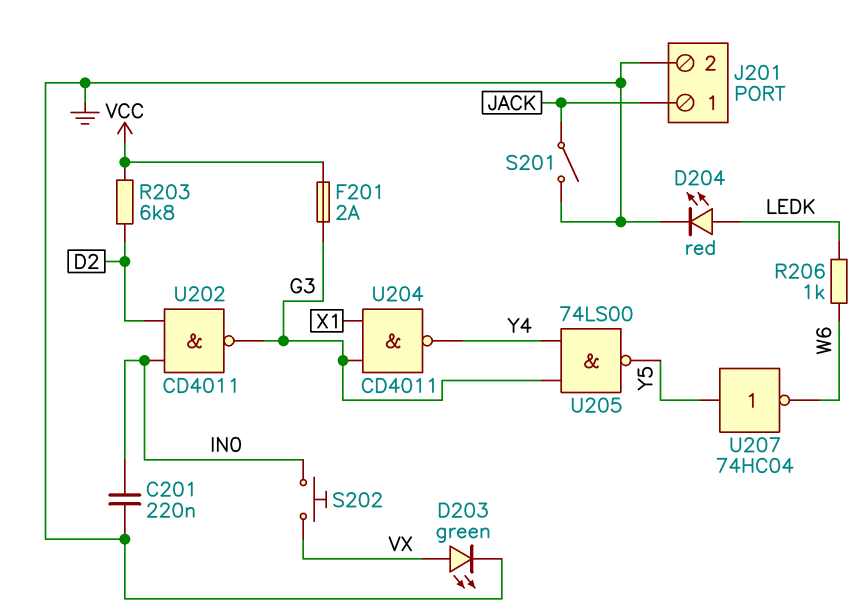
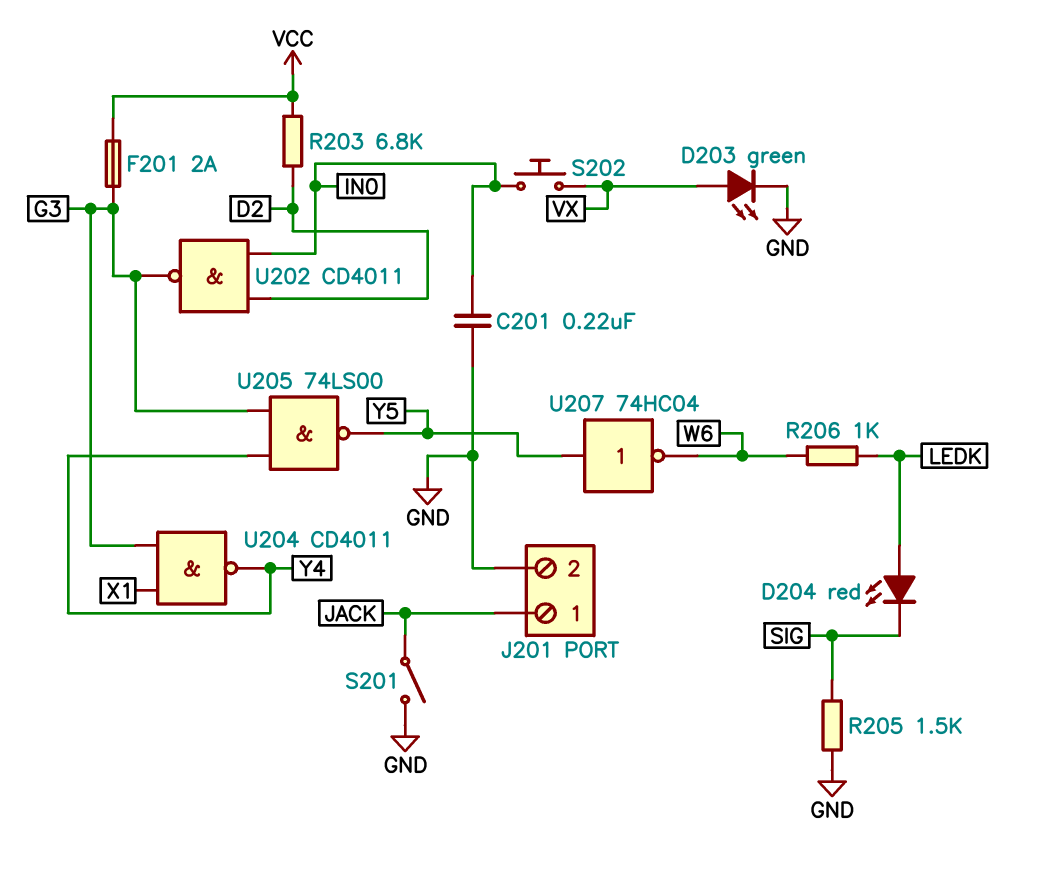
D204: LED red (A LEDK, K GND) -> LED red (A LEDK, K SIG)
R205: none -> 1.5k (GND, SIG)

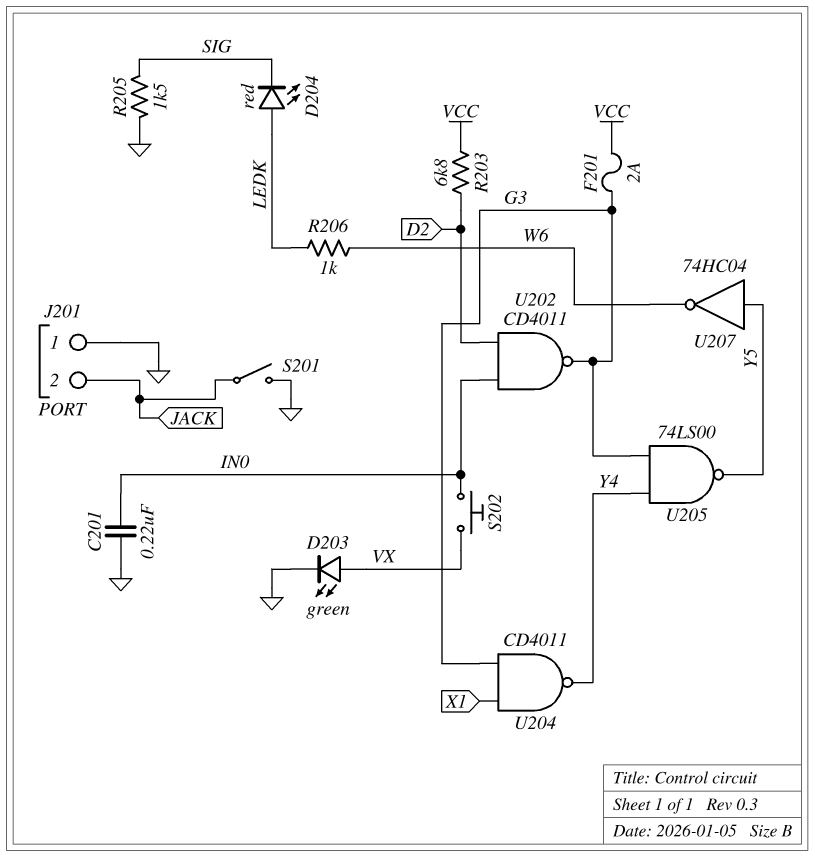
J201 pin 1: JACK -> GND
J201 pin 2: GND -> JACK

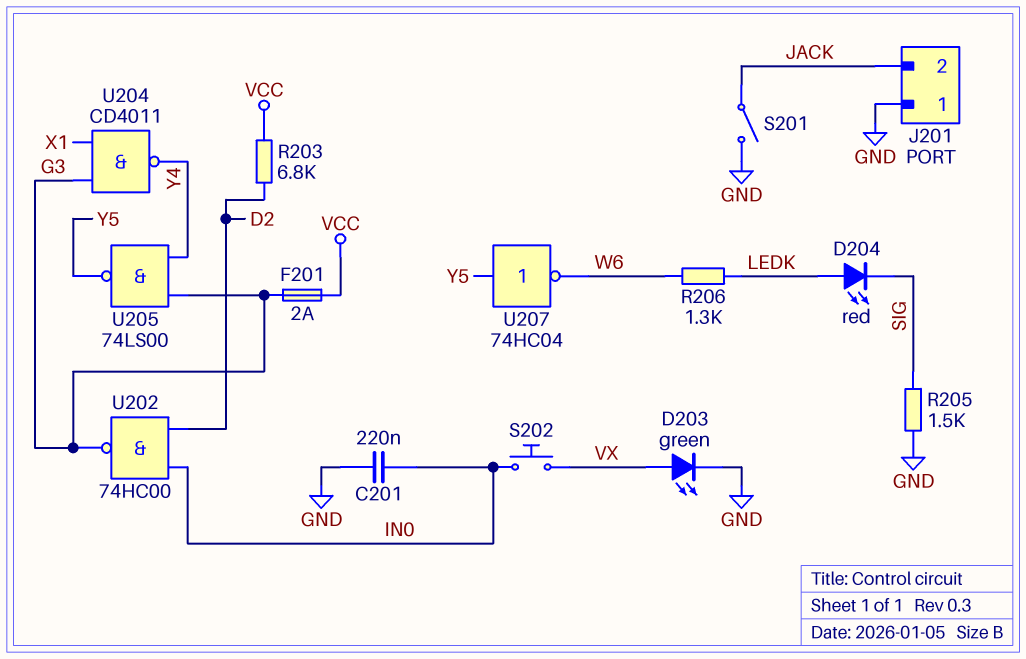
R206: 1k (LEDK, W6) -> 1.3k (LEDK, W6)
U202: NAND CD4011 (in D2, in IN0, out G3) -> NAND 74HC00 (in D2, in IN0, out G3)

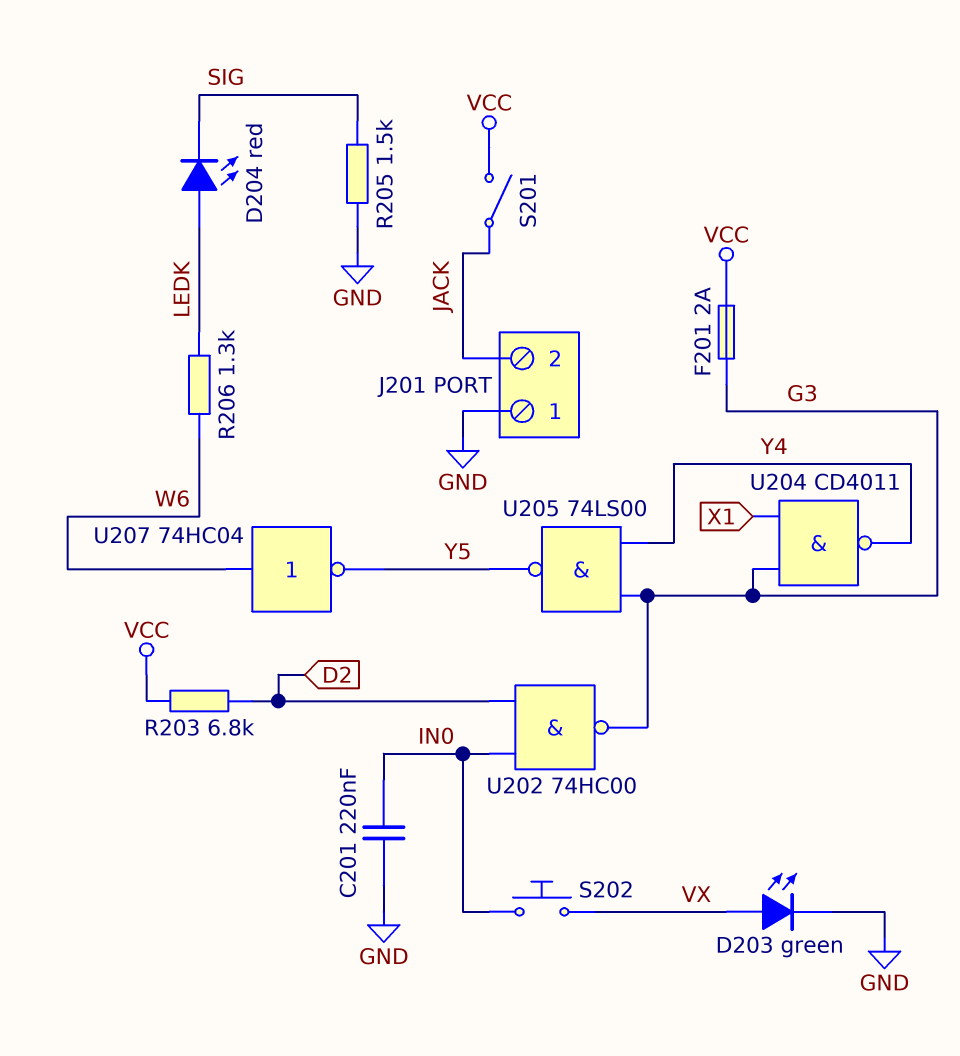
S201: switch (GND, JACK) -> switch (JACK, VCC)
U207: NOT 74HC04 (in Y5, out W6) -> NOT 74HC04 (in W6, out Y5)

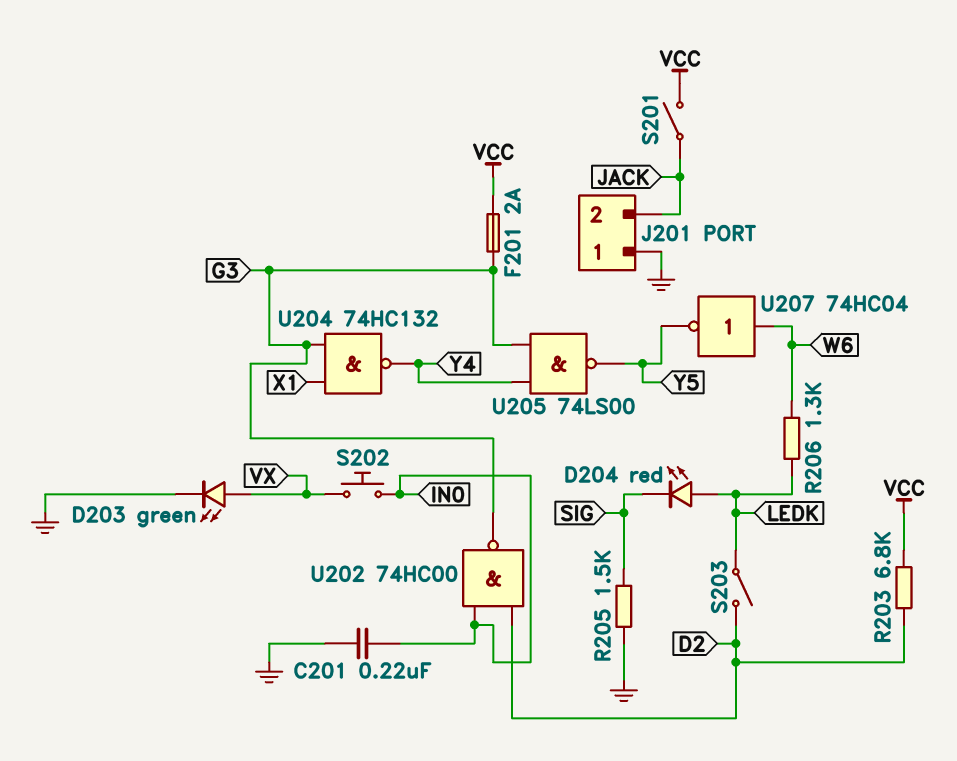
S203: none -> switch (D2, LEDK)
U204: NAND CD4011 (in G3, in X1, out Y4) -> NAND 74HC132 (in G3, in X1, out Y4)

